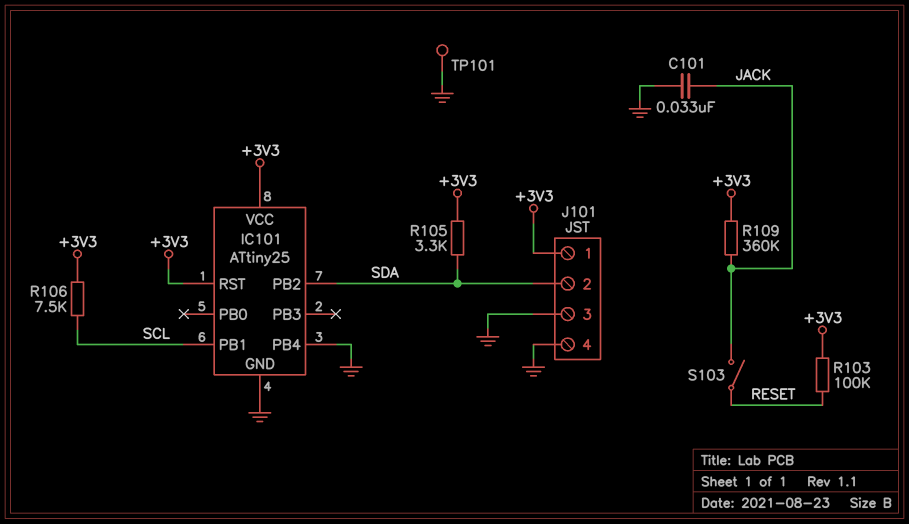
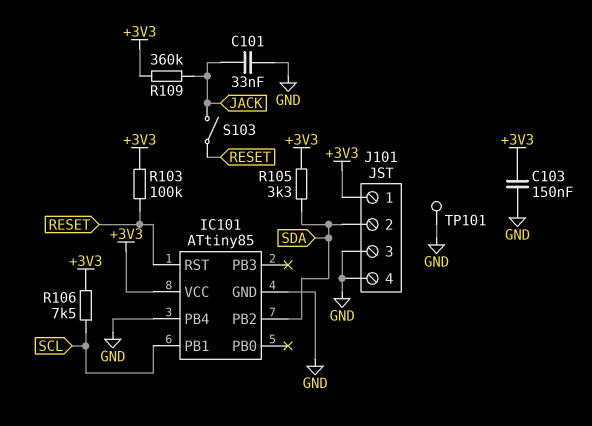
C103: none -> 150nF (+3V3, GND)
IC101: ATtiny25 -> ATtiny85
IC101 pin RST: +3V3 -> RESET

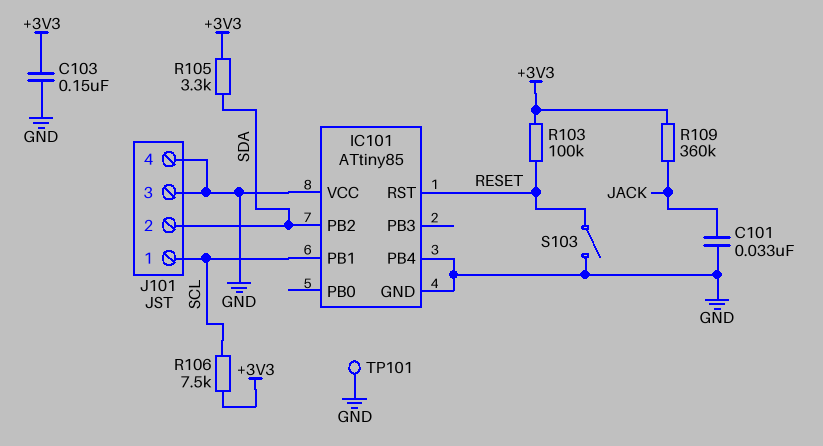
IC101 pin VCC: +3V3 -> GND
J101 pin 1: +3V3 -> SCL
S103: switch (JACK, RESET) -> switch (GND, RESET)

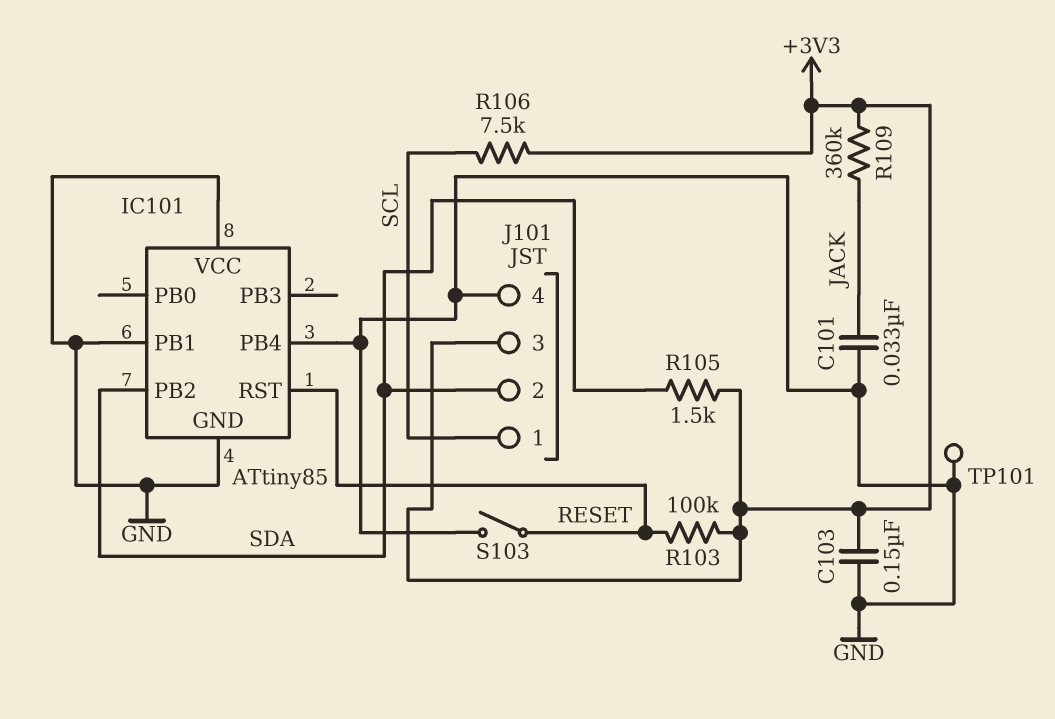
IC101 pin PB1: SCL -> GND
J101 pin 3: GND -> +3V3
R105: 3.3k (+3V3, SDA) -> 1.5k (+3V3, SDA)

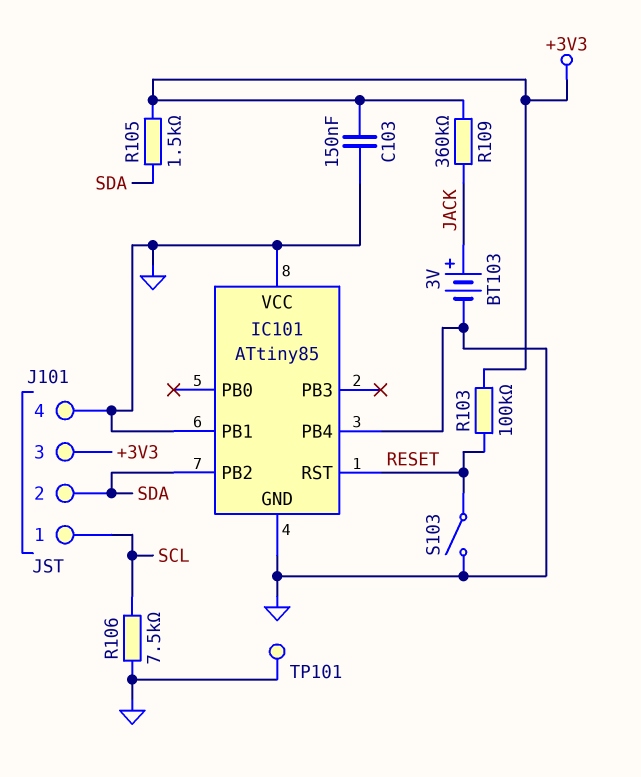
BT103: none -> 3V (plus JACK, minus GND)
C101: 33nF (GND, JACK) -> none
R106: 7.5k (+3V3, SCL) -> 7.5k (GND, SCL)

